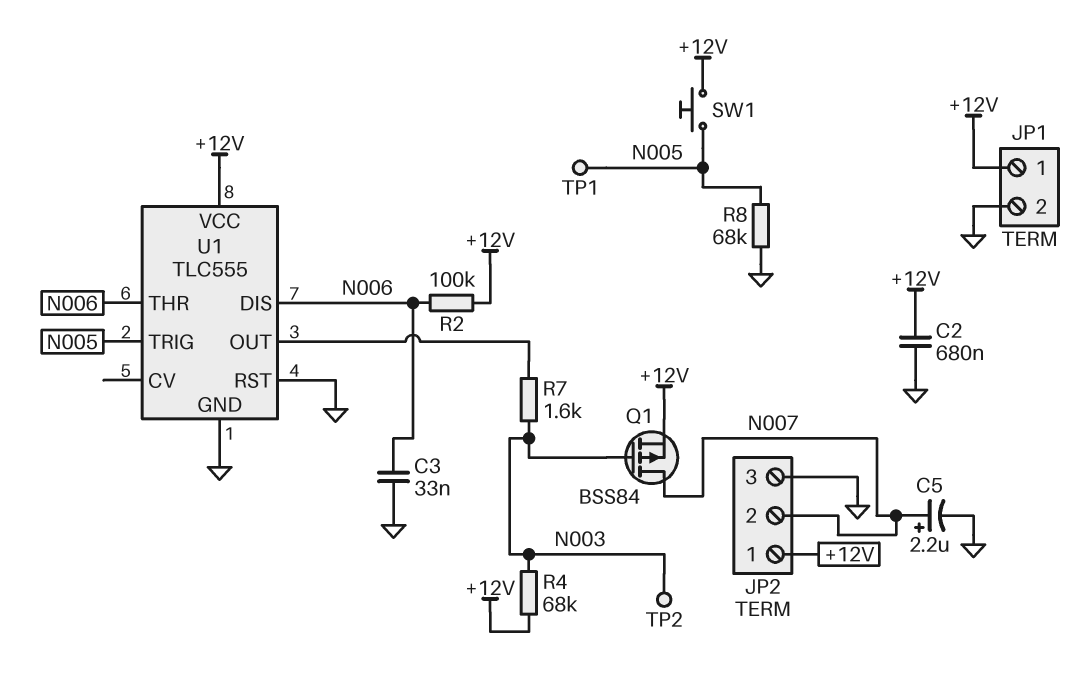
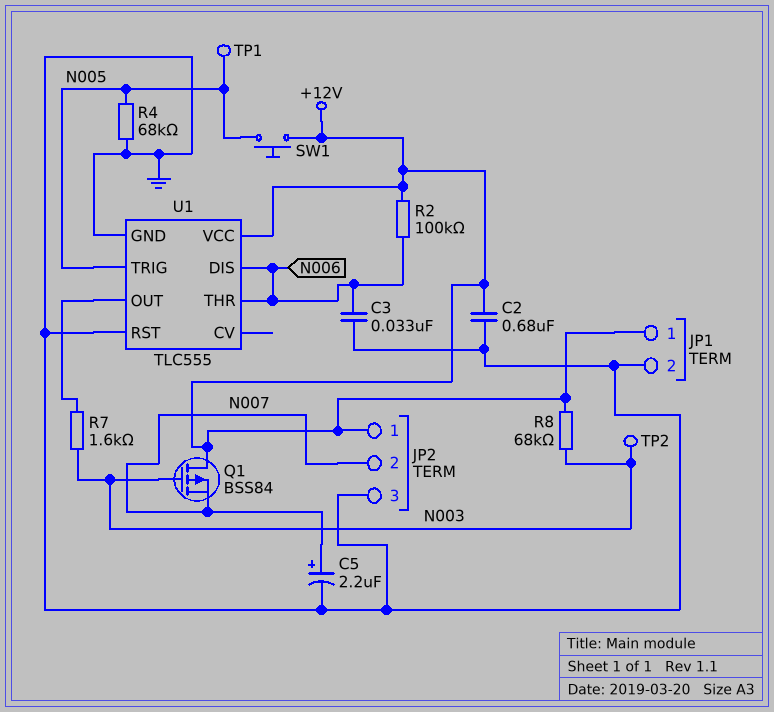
Q1: PMOS BSS84 (G N003, D N007, S +12V) -> PMOS BSS84 (G N003, D +12V, S N007)
R4: 68k (+12V, N003) -> 68k (GND, N005)
R8: 68k (GND, N005) -> 68k (+12V, N003)

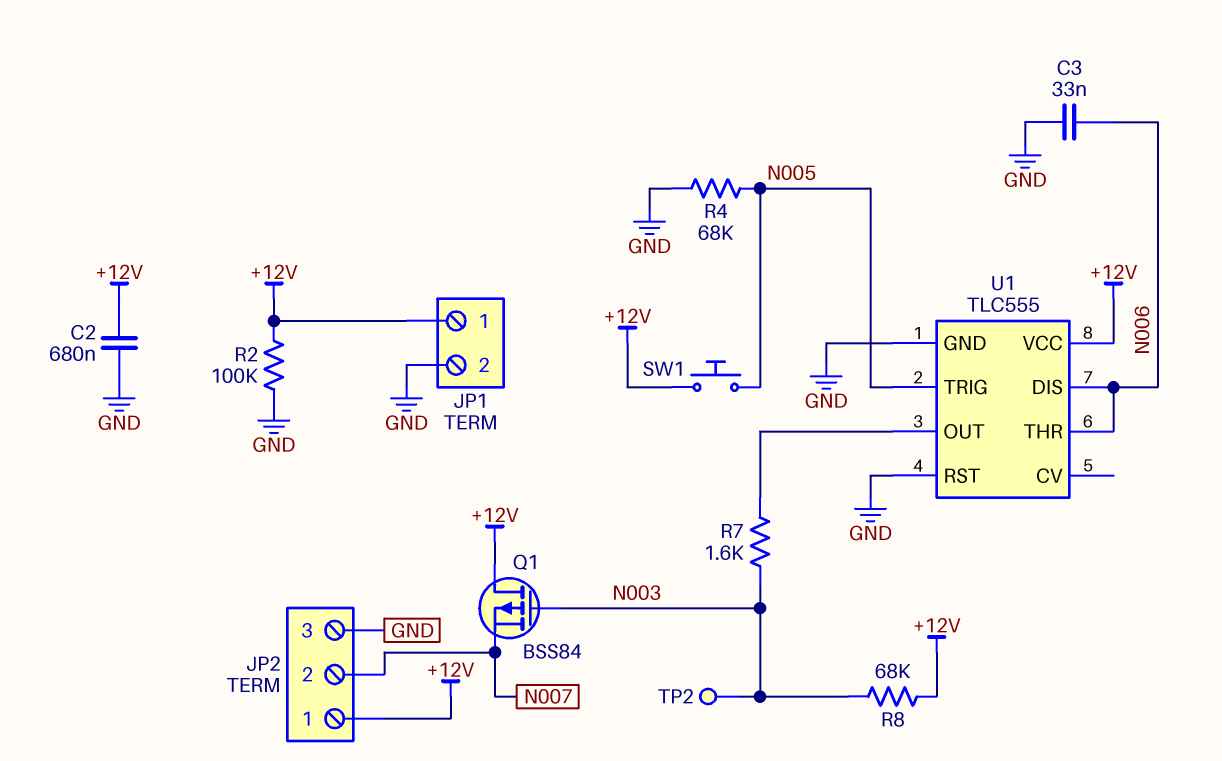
C5: 2.2uF (plus N007, minus GND) -> none
R2: 100k (+12V, N006) -> 100k (+12V, GND)
TP1: test point (N005) -> none

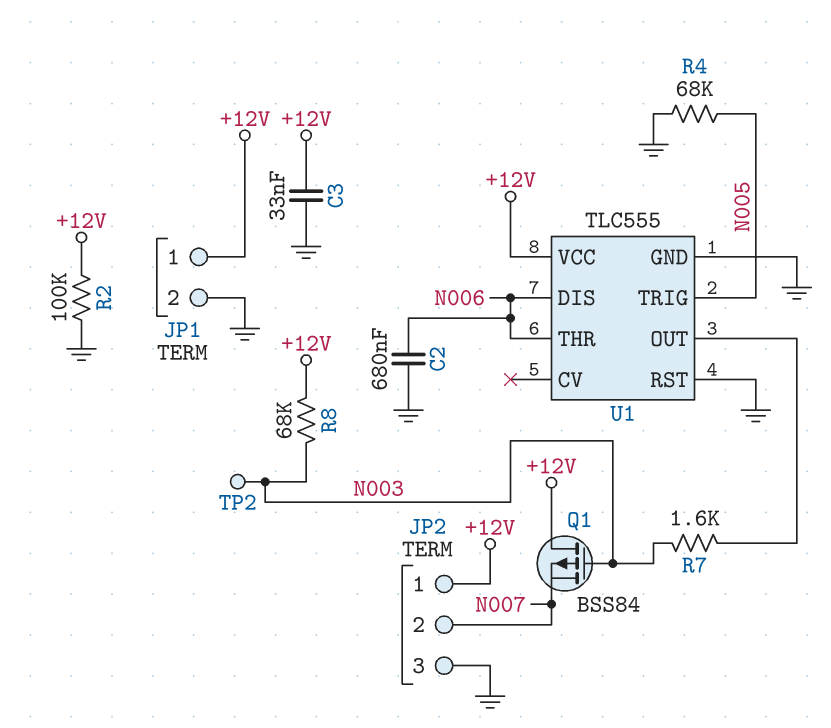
C2: 680nF (+12V, GND) -> 680nF (GND, N006)
C3: 33nF (GND, N006) -> 33nF (+12V, GND)
SW1: button (+12V, N005) -> none

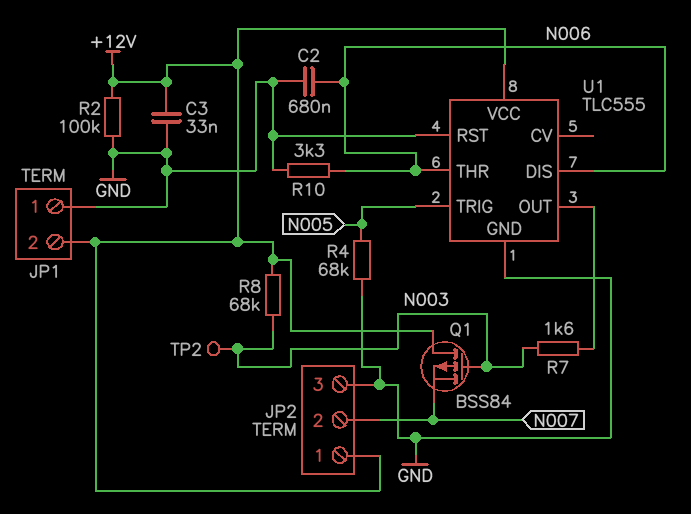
JP1 pin 1: +12V -> GND
JP1 pin 2: GND -> +12V
R10: none -> 3.3k (GND, N006)

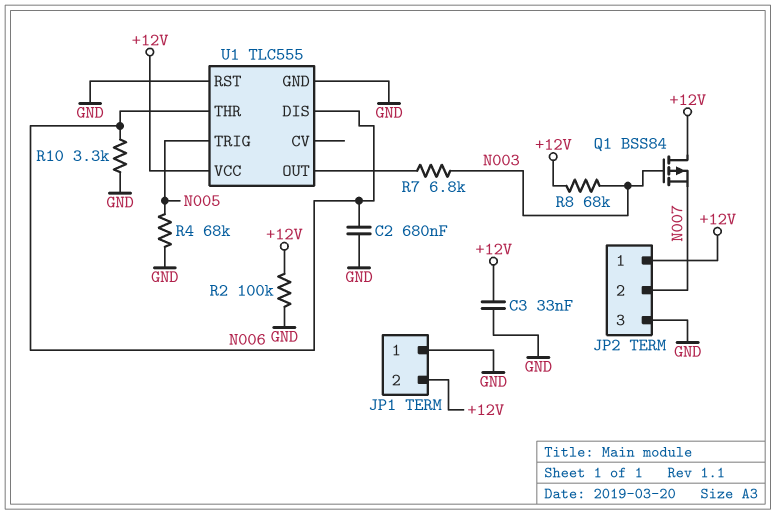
R7: 1.6k (N003, U1/OUT) -> 6.8k (N003, U1/OUT)
TP2: test point (N003) -> none

